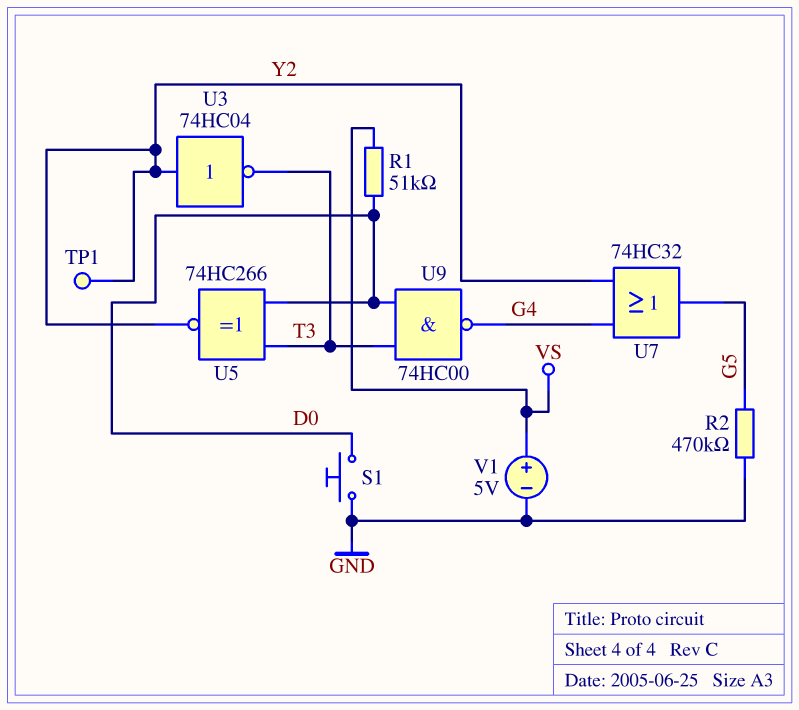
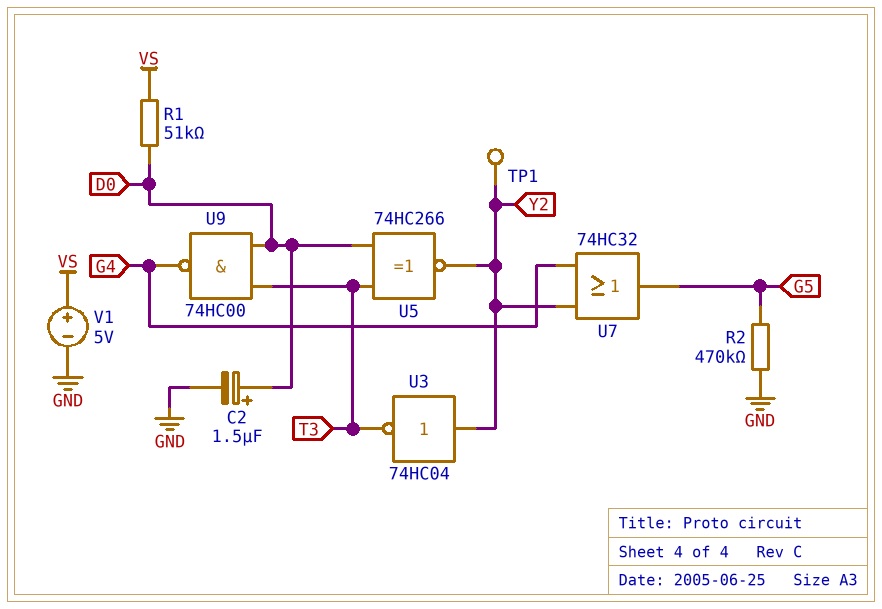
C2: none -> 1.5uF (plus D0, minus GND)
S1: button (D0, GND) -> none

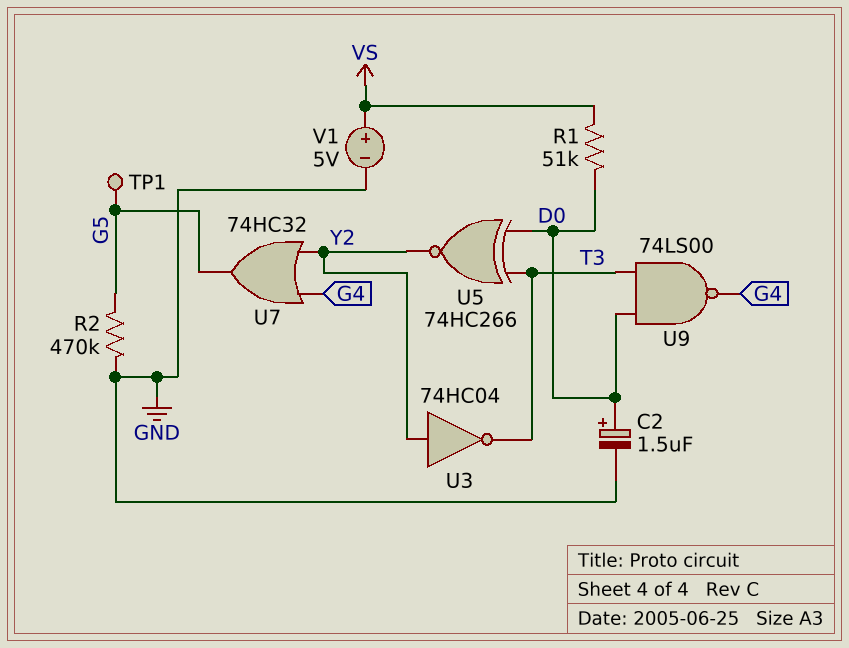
TP1: test point (Y2) -> test point (G5)
U9: NAND 74HC00 (in D0, in T3, out G4) -> NAND 74LS00 (in D0, in T3, out G4)

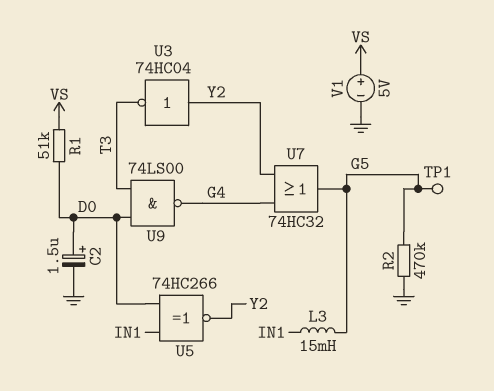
L3: none -> 15mH (G5, IN1)
U5: XNOR 74HC266 (in D0, in T3, out Y2) -> XNOR 74HC266 (in D0, in IN1, out Y2)

